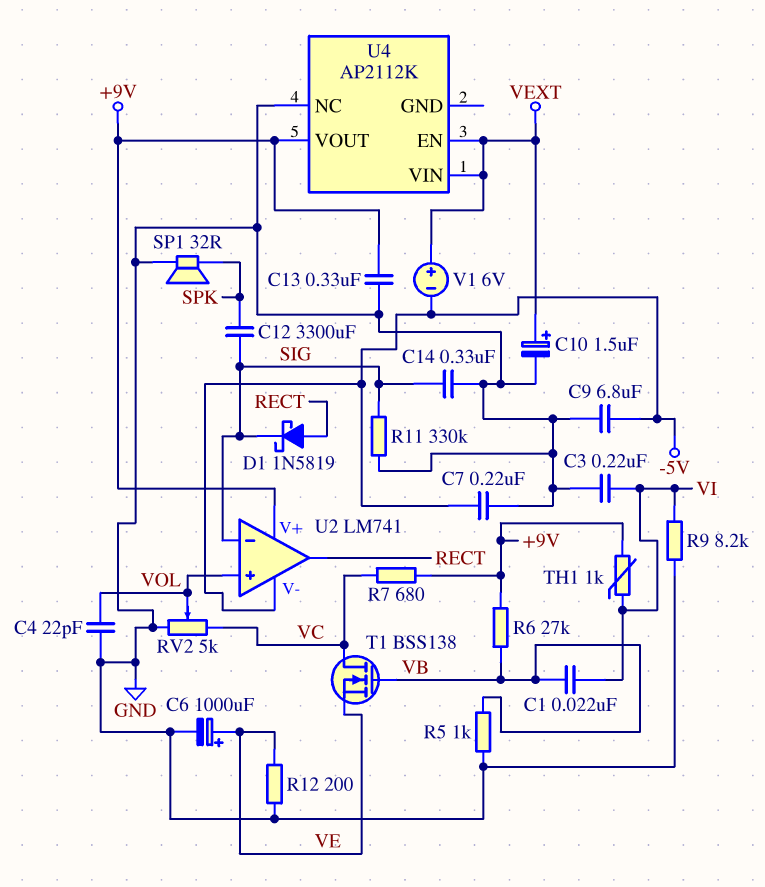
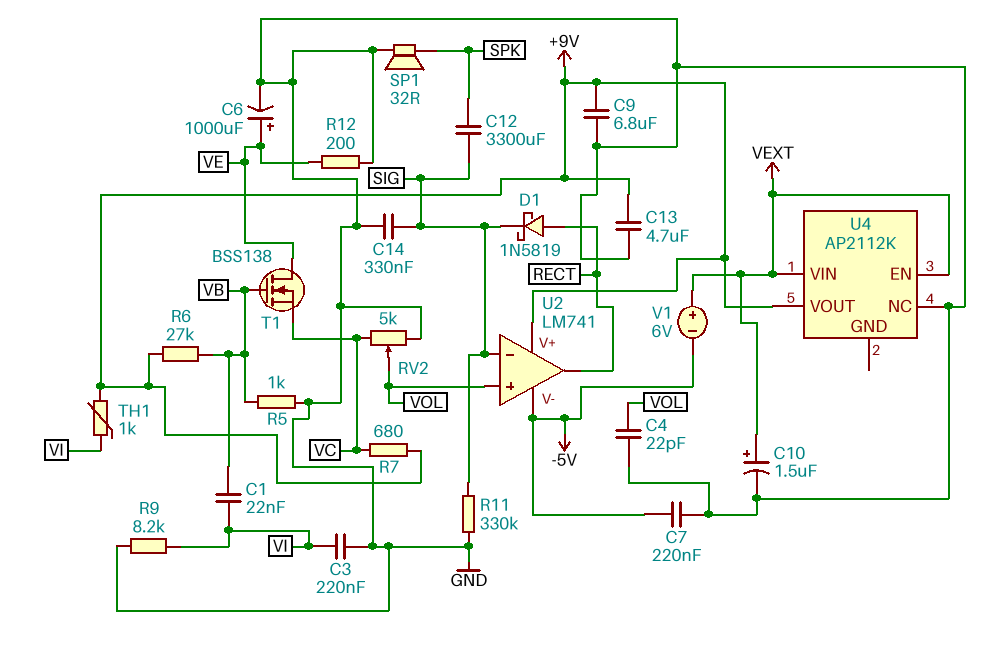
C9: 6.8uF (-5V, GND) -> 6.8uF (+9V, GND)
C13: 330nF (+9V, GND) -> 4.7uF (+9V, GND)
T1: NMOS BSS138 (G VB, D VC, S VE) -> NMOS BSS138 (G VB, D VE, S VC)

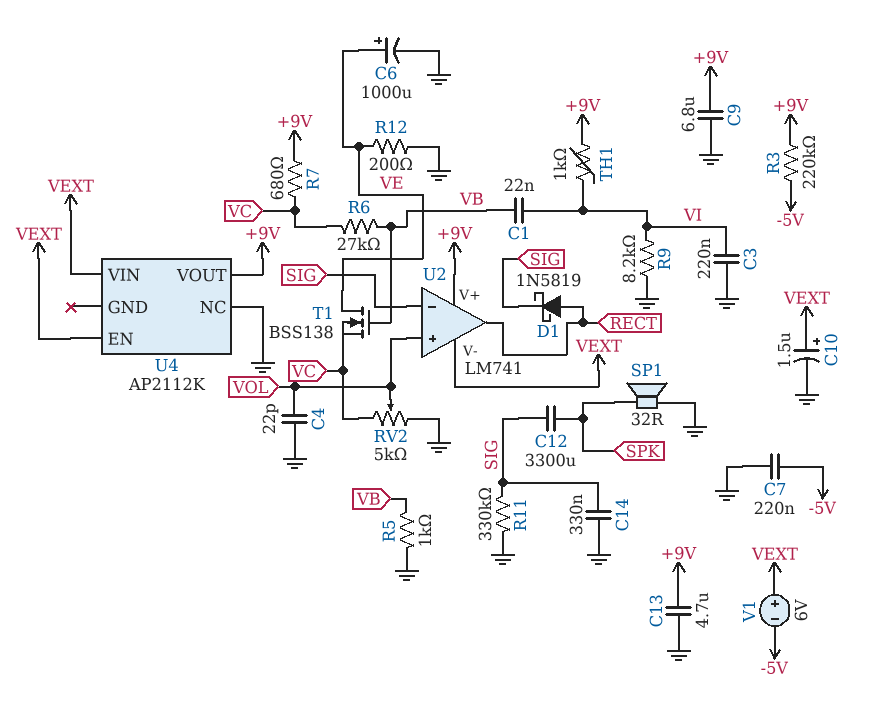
R3: none -> 220k (+9V, -5V)
R6: 27k (+9V, VB) -> 27k (VB, VC)
U2 pin V-: -5V -> VEXT

